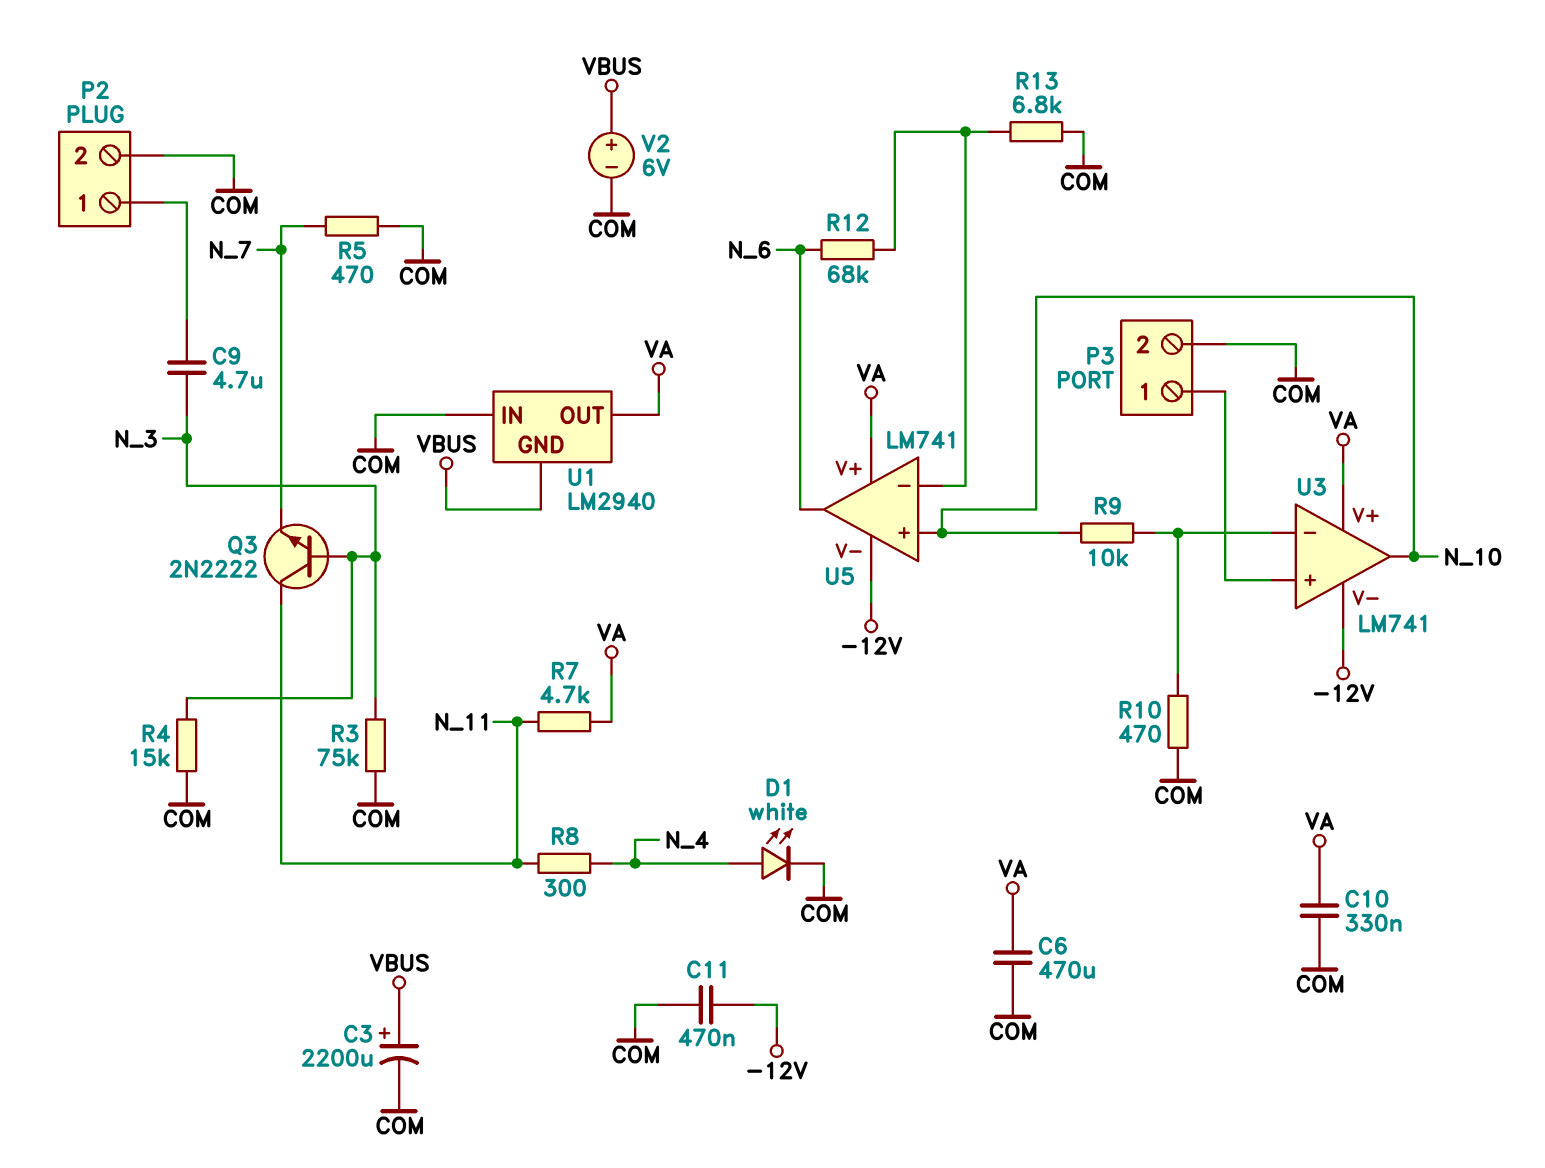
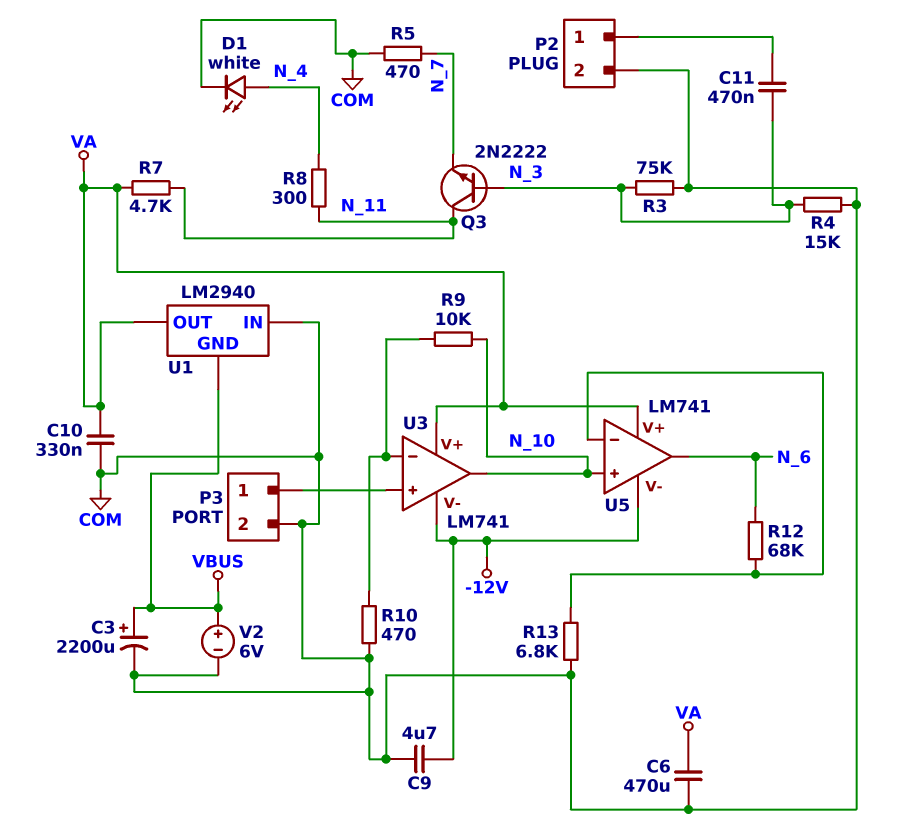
C9: 4.7uF (N_3, P2/1) -> 4.7uF (-12V, COM)
C11: 470nF (-12V, COM) -> 470nF (N_3, P2/1)

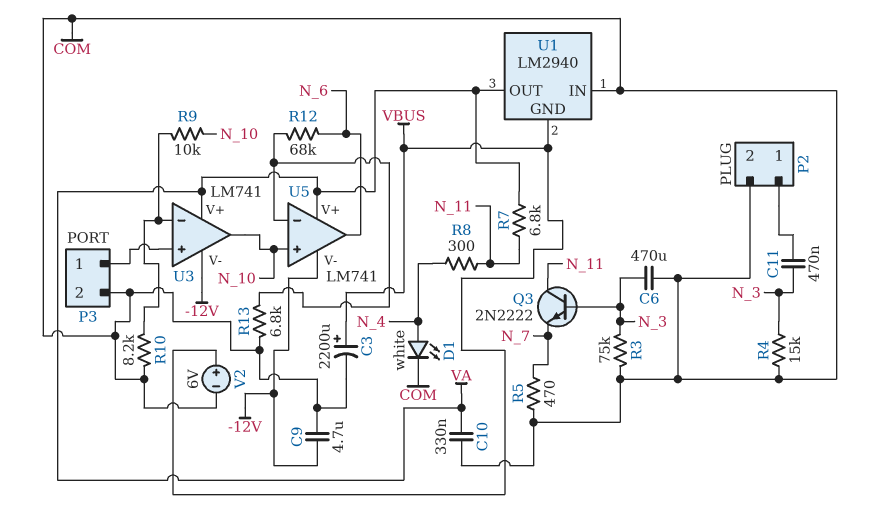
C6: 470uF (COM, VA) -> 470uF (COM, N_3)
R7: 4.7k (N_11, VA) -> 6.8k (N_11, VA)
R10: 470 (COM, U3/in-) -> 8.2k (COM, U3/in-)

